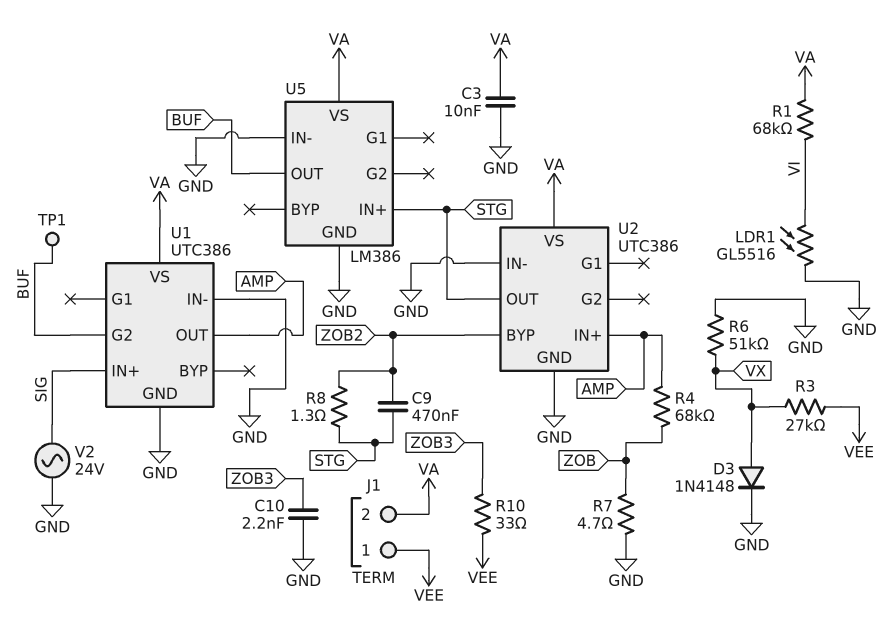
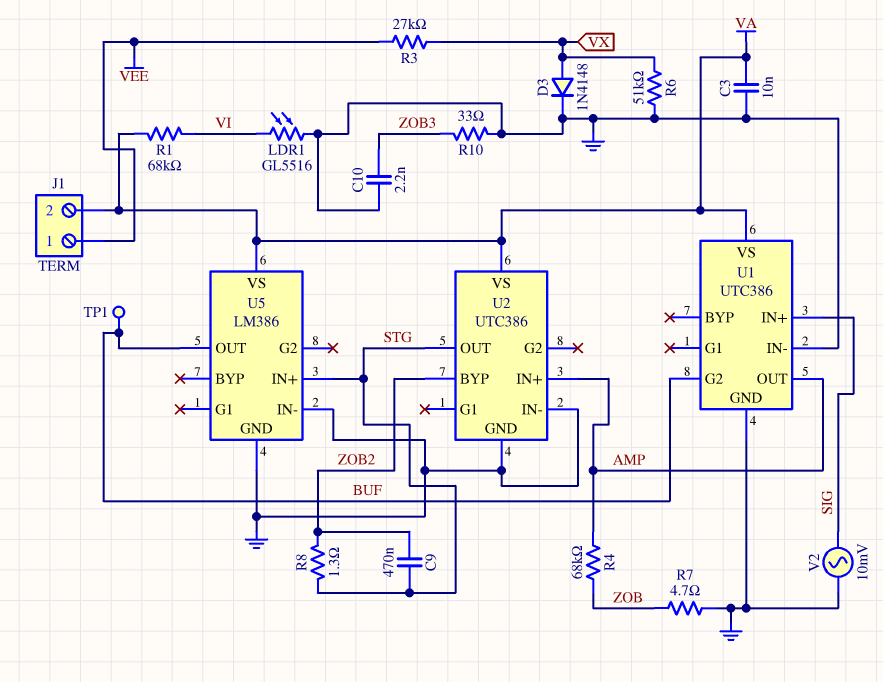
R10: 33 (VEE, ZOB3) -> 33 (GND, ZOB3)
V2: AC 24V (GND, SIG) -> AC 10mV (GND, SIG)

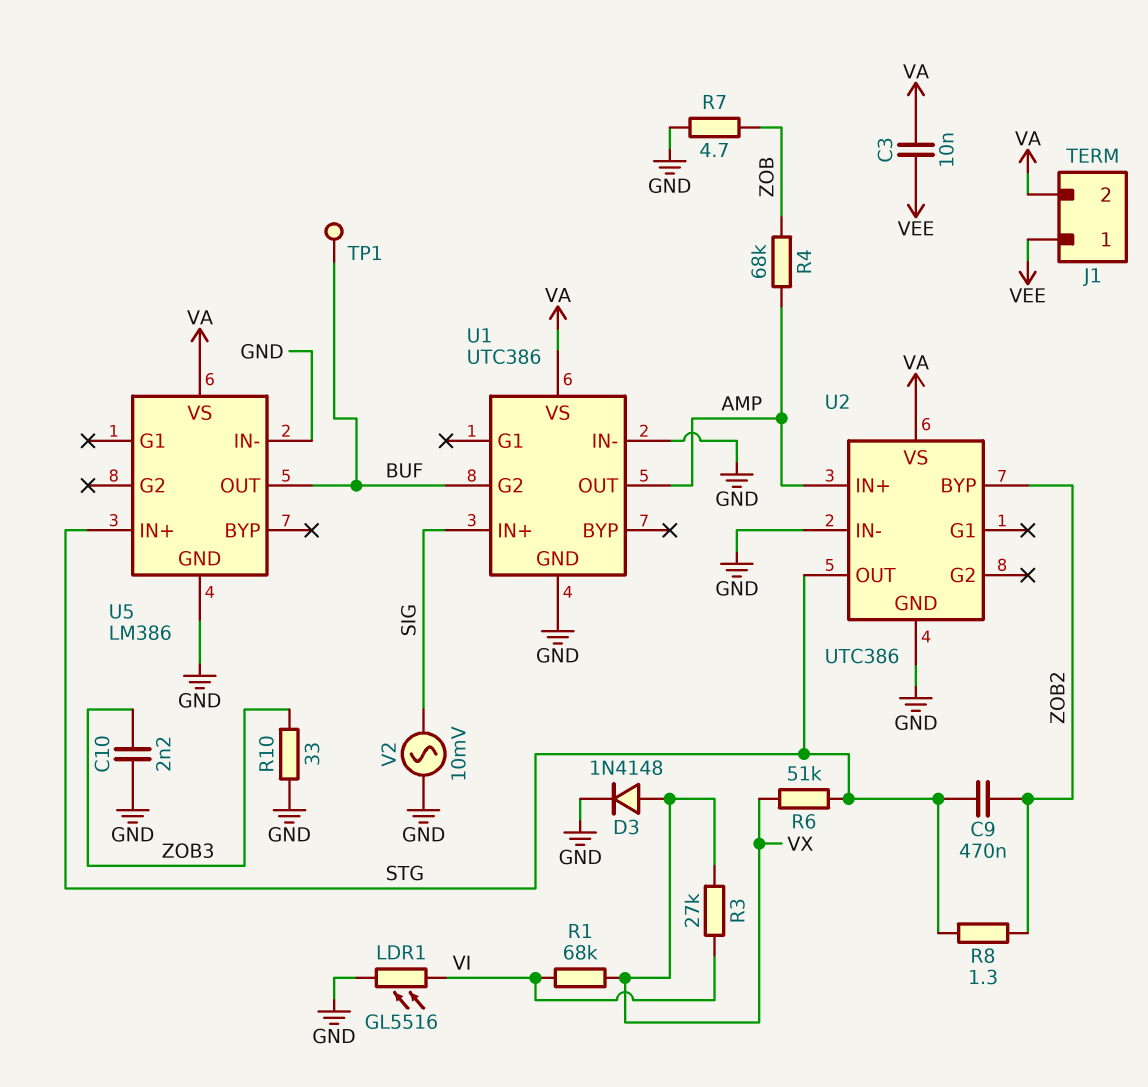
C3: 10nF (GND, VA) -> 10nF (VA, VEE)
R1: 68k (VA, VI) -> 68k (VI, VX)
R3: 27k (VEE, VX) -> 27k (VI, VX)
R6: 51k (GND, VX) -> 51k (STG, VX)

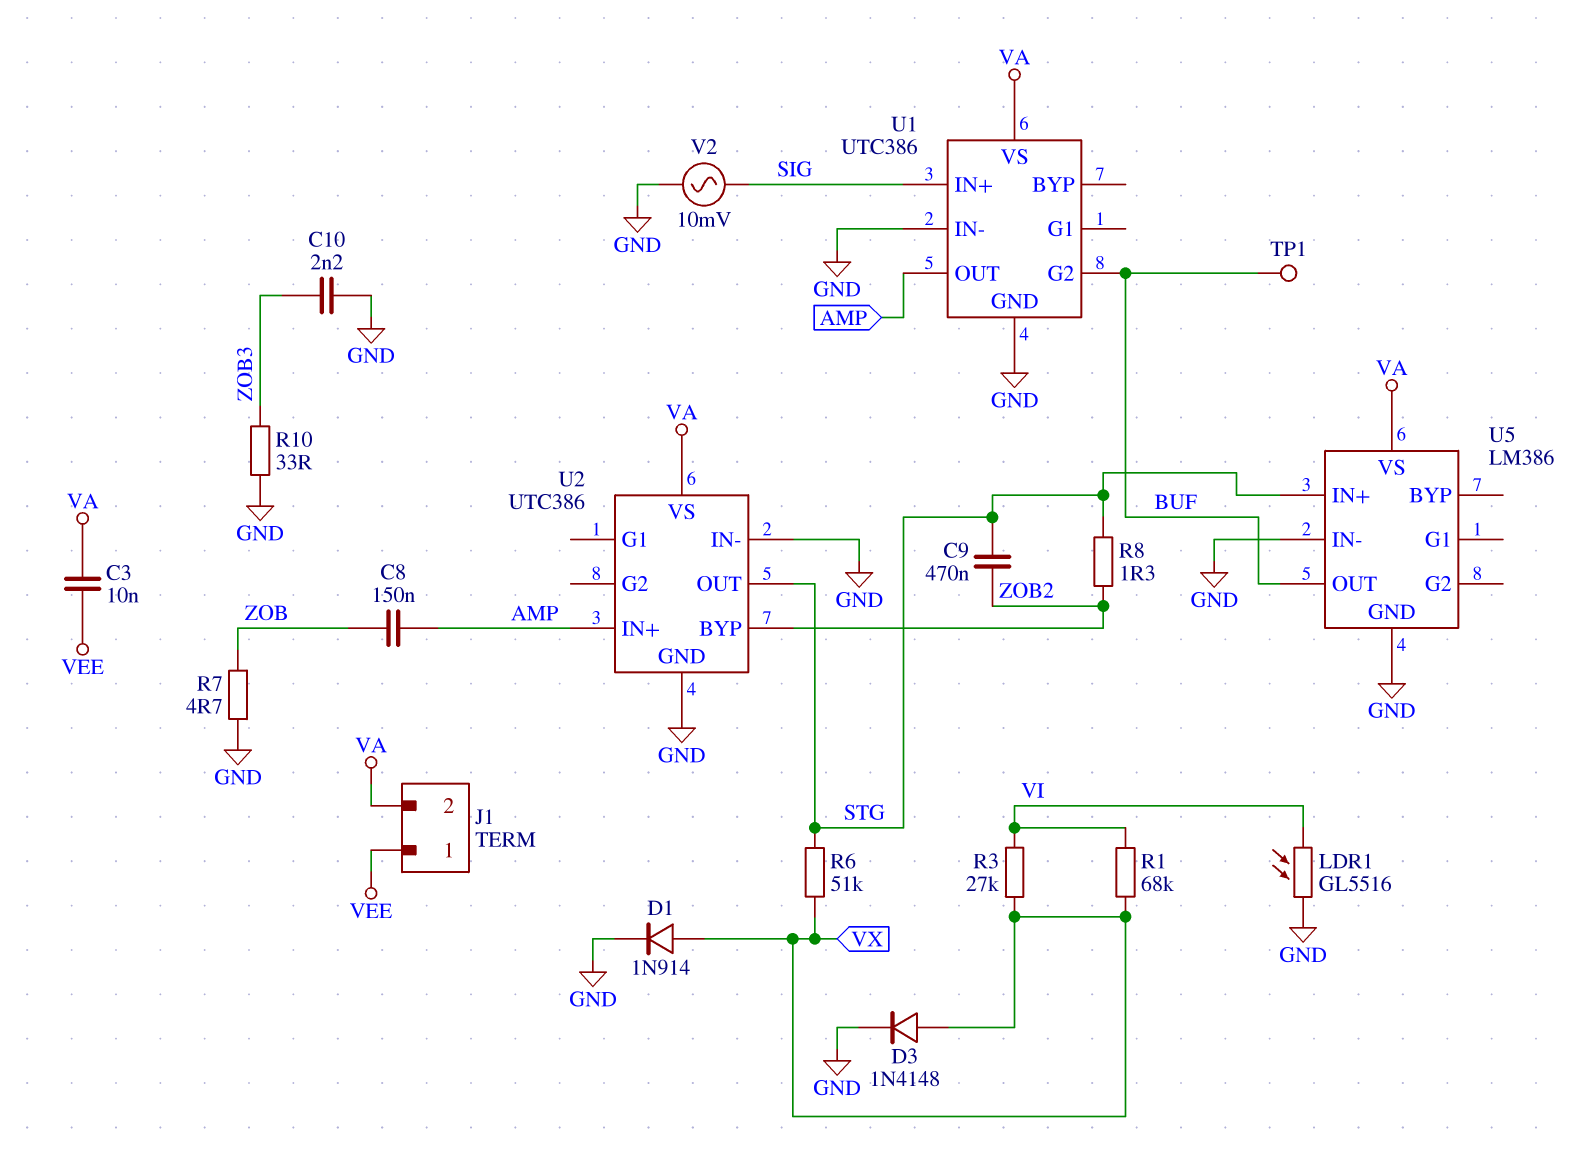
C8: none -> 150nF (AMP, ZOB)
D1: none -> diode 1N914 (A VX, K GND)
R4: 68k (AMP, ZOB) -> none

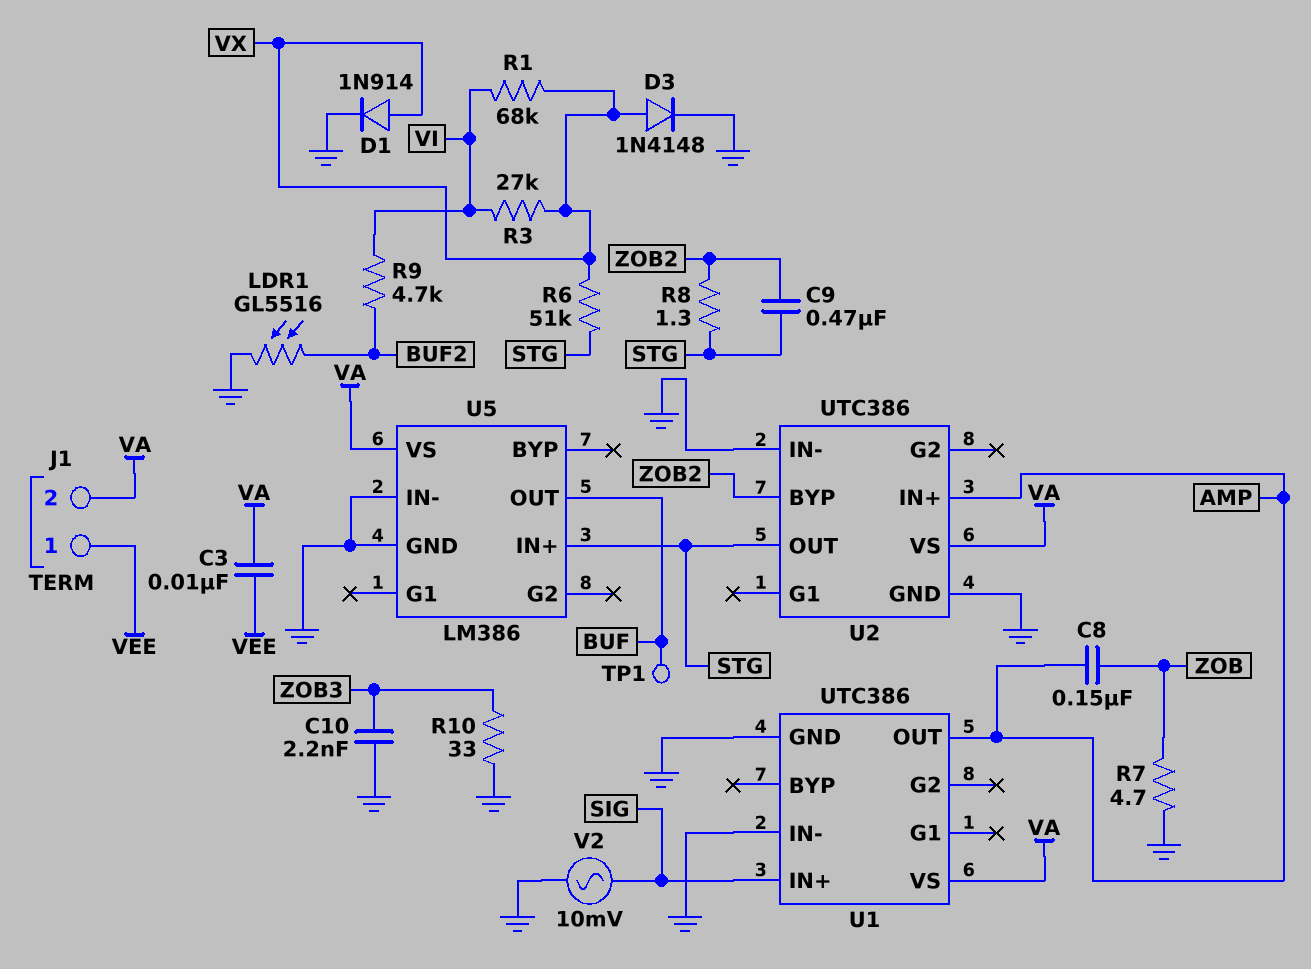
LDR1: GL5516 (GND, VI) -> GL5516 (BUF2, GND)
R9: none -> 4.7k (BUF2, VI)
U1 pin G2: BUF -> none

